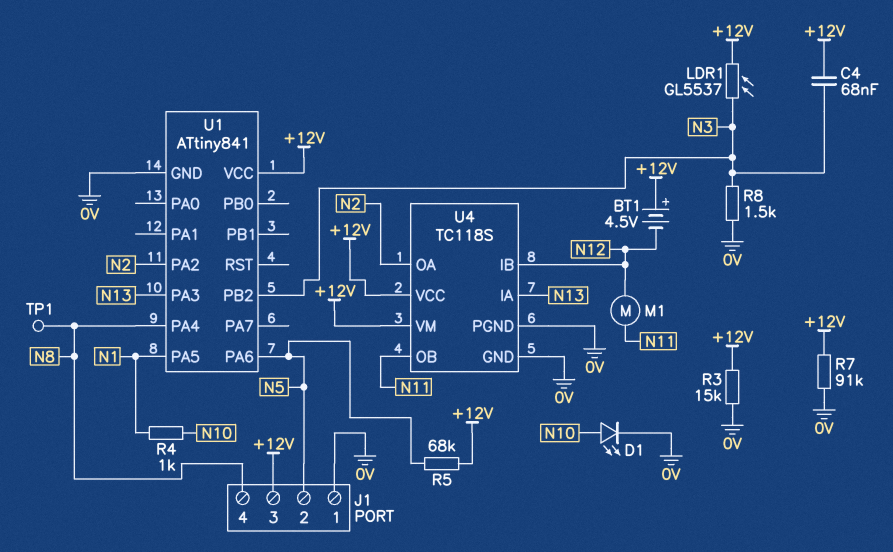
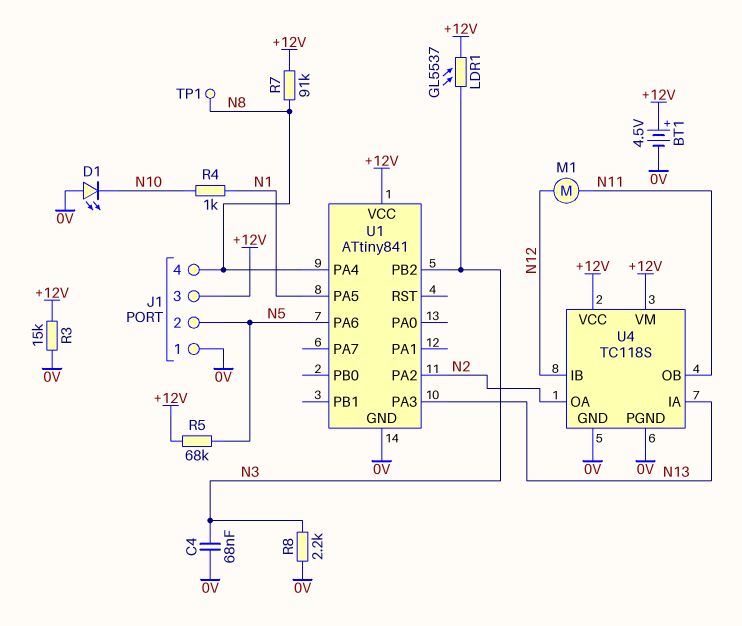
BT1: 4.5V (plus +12V, minus N12) -> 4.5V (plus +12V, minus 0V)
C4: 68nF (+12V, N3) -> 68nF (0V, N3)
D1: LED (A N10, K 0V) -> LED (A 0V, K N10)
R7: 91k (+12V, 0V) -> 91k (+12V, N8)
R8: 1.5k (0V, N3) -> 2.2k (0V, N3)

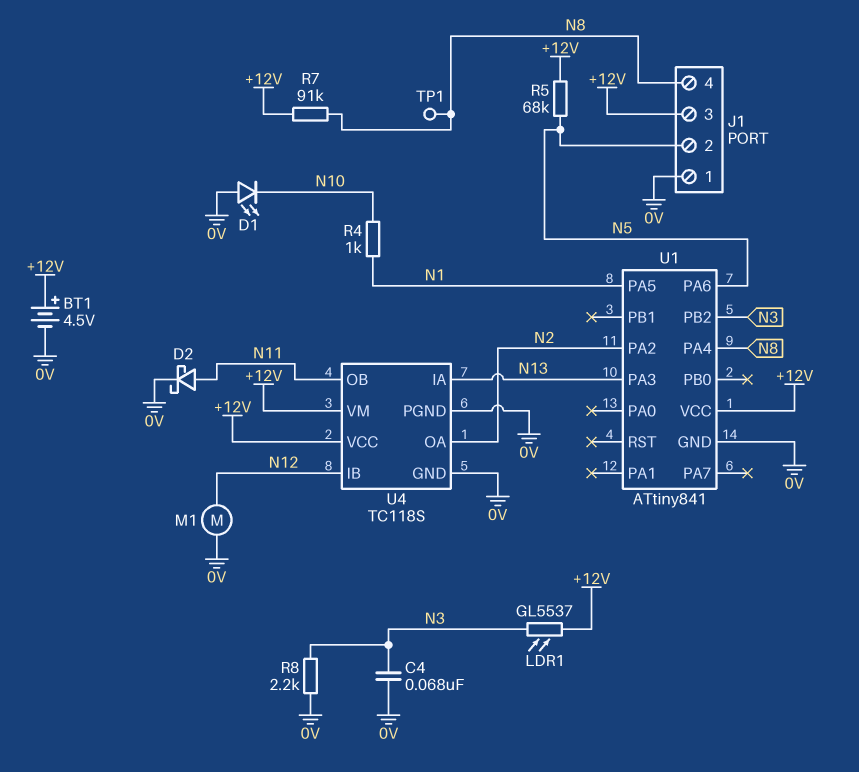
D2: none -> schottky (A N11, K 0V)
M1: motor (N11, N12) -> motor (0V, N12)
R3: 15k (+12V, 0V) -> none

